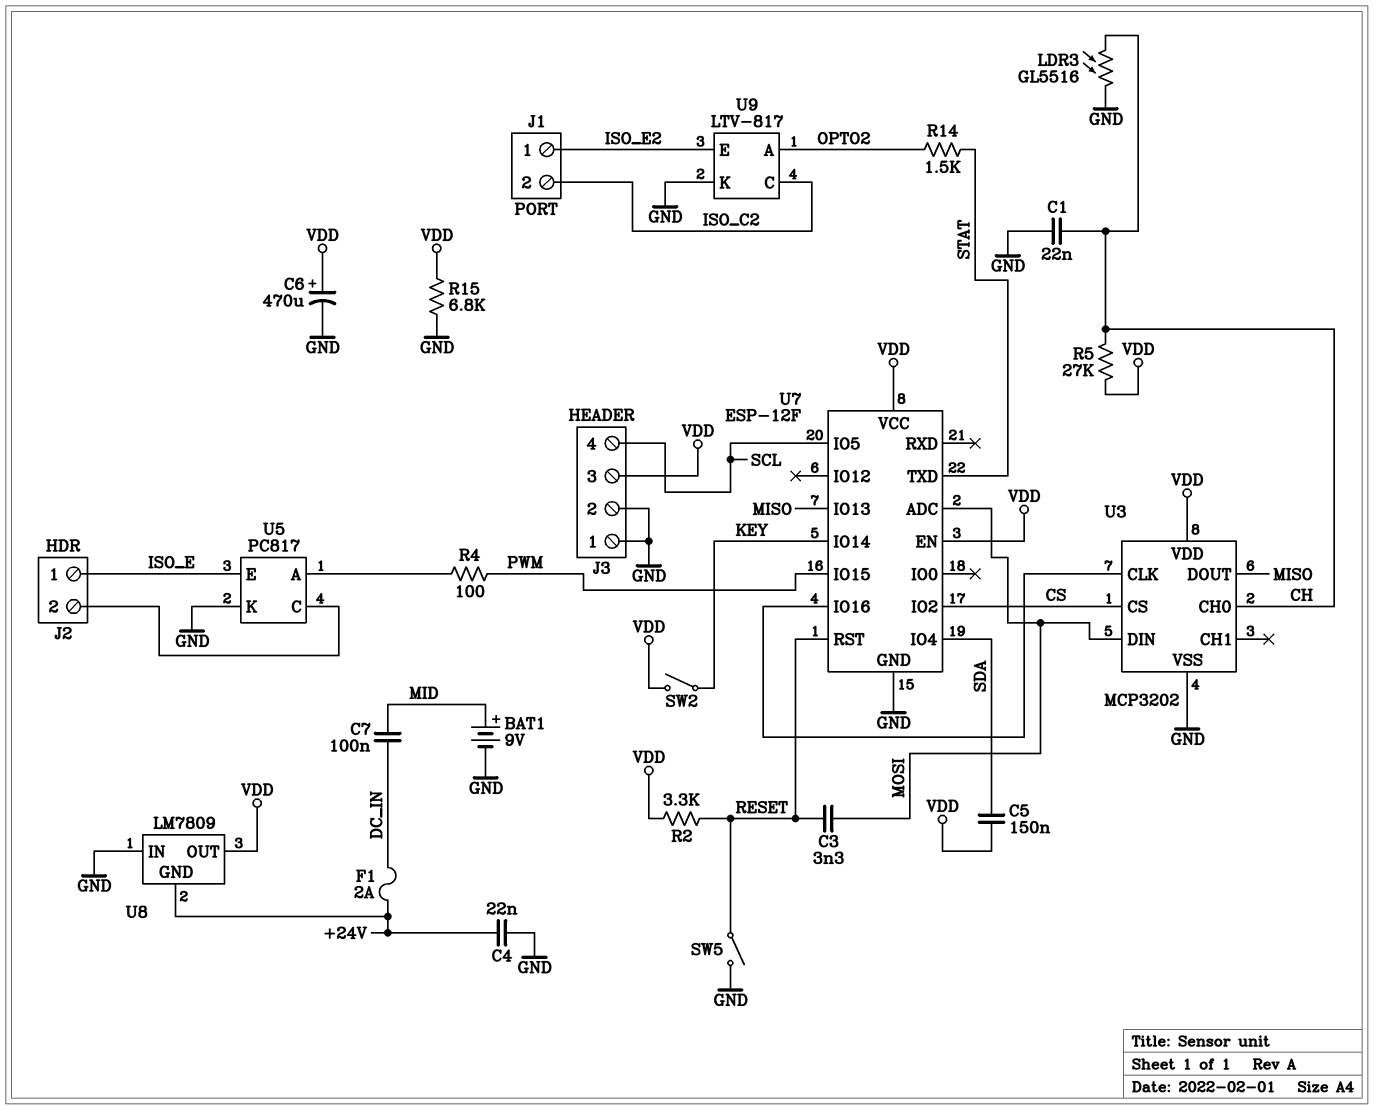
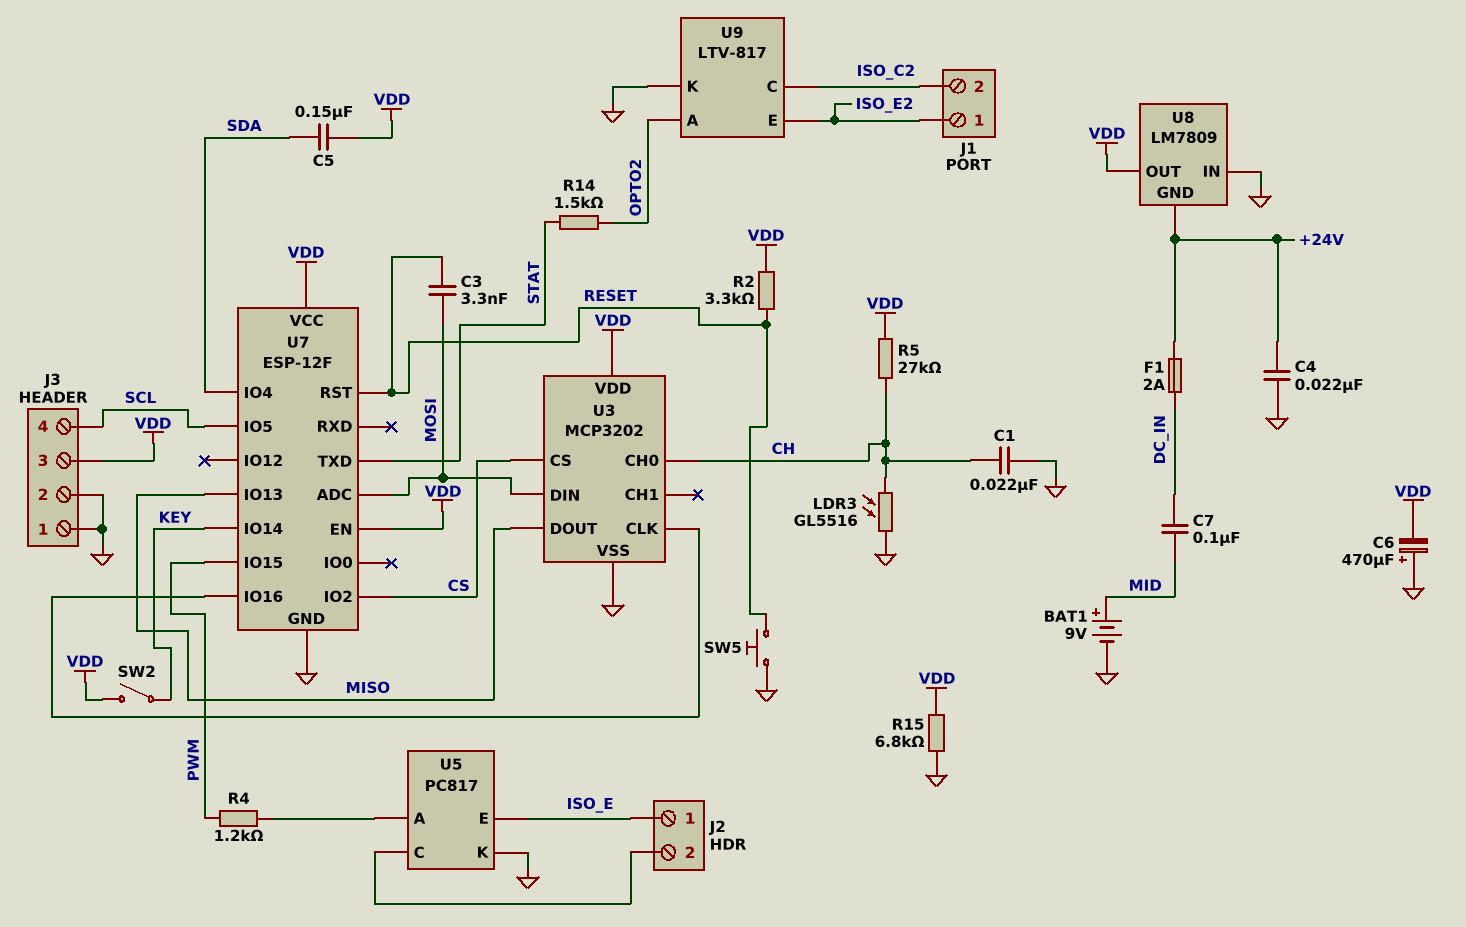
C6: 470uF (plus VDD, minus GND) -> 470uF (plus GND, minus VDD)
R4: 100 (PWM, U5/A) -> 1.2k (PWM, U5/A)
SW5: switch (GND, RESET) -> button (GND, RESET)

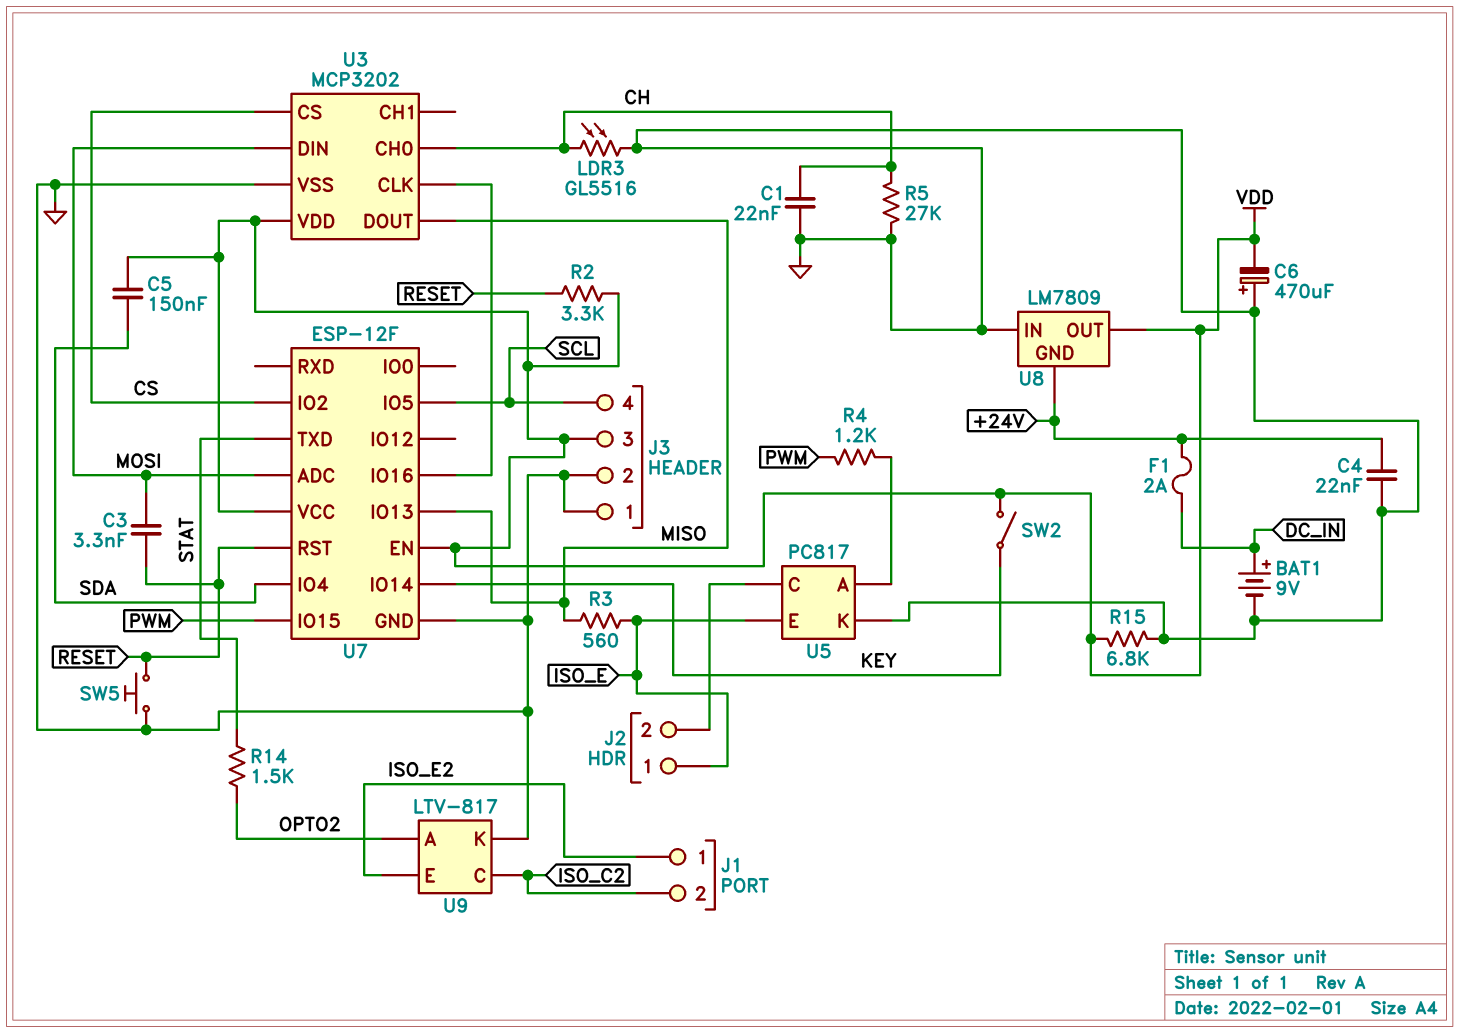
BAT1: 9V (plus MID, minus GND) -> 9V (plus DC_IN, minus GND)
C7: 100nF (DC_IN, MID) -> none
R3: none -> 560 (ISO_E, MISO)
R5: 27k (CH, VDD) -> 27k (CH, GND)

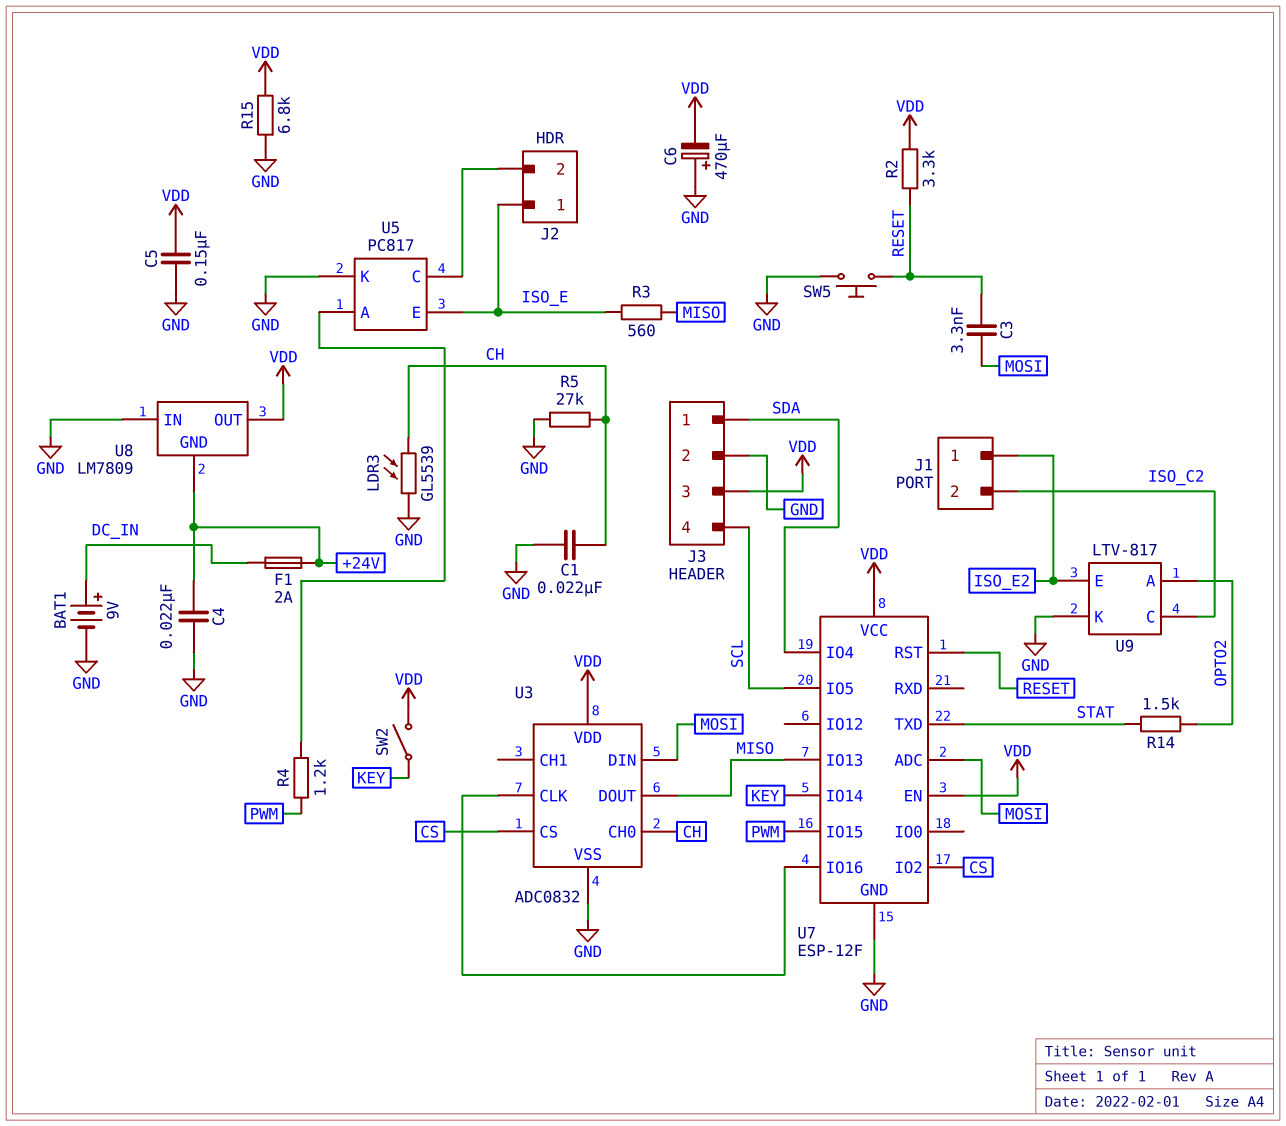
C5: 150nF (SDA, VDD) -> 150nF (GND, VDD)
J3 pin 1: GND -> SDA
LDR3: GL5516 (CH, GND) -> GL5539 (CH, GND)
U3: MCP3202 -> ADC0832

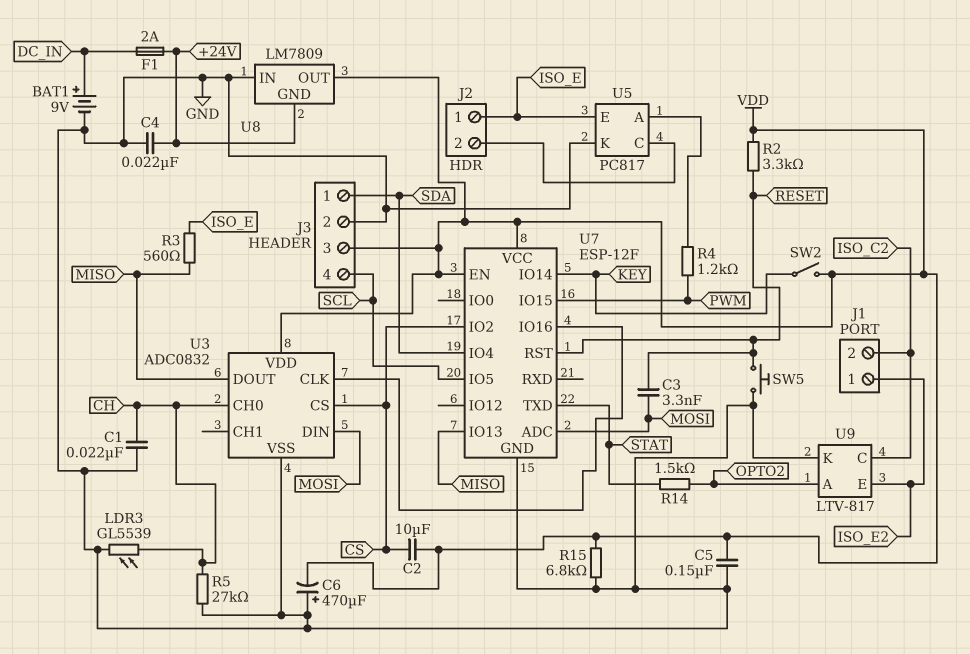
C2: none -> 10uF (CS, VDD)

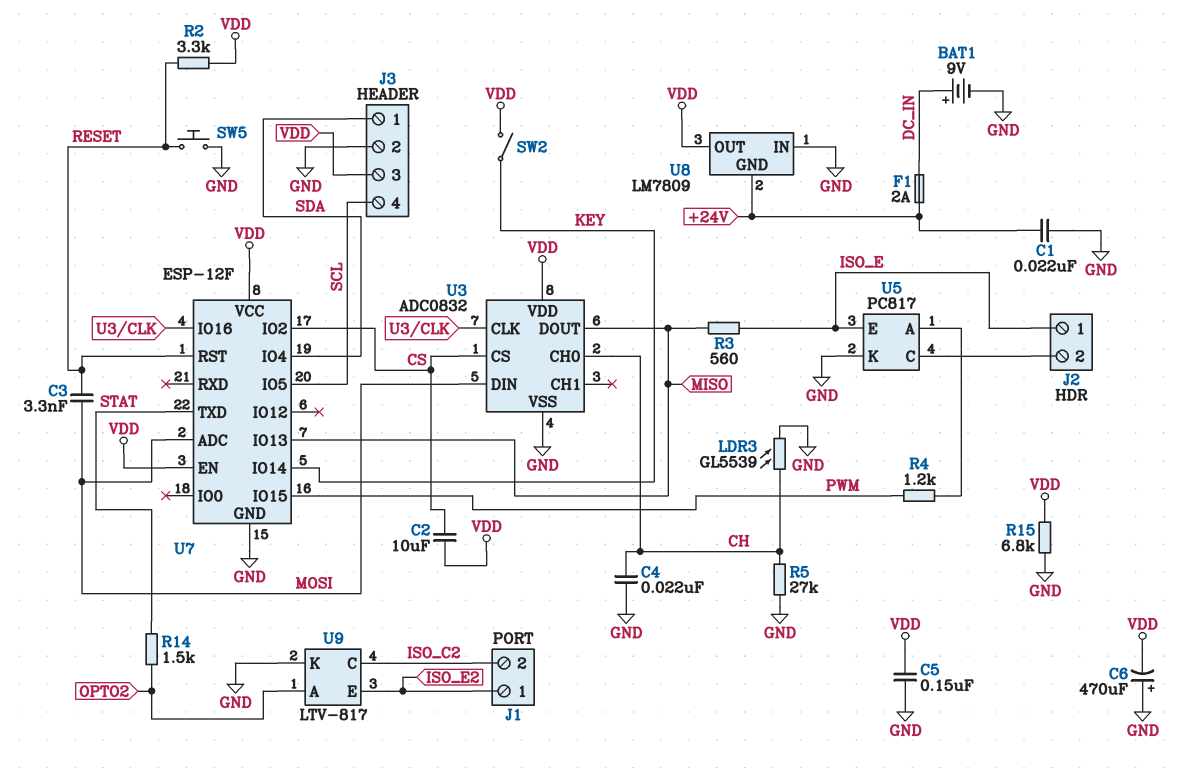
C1: 22nF (CH, GND) -> 22nF (+24V, GND)
C4: 22nF (+24V, GND) -> 22nF (CH, GND)

